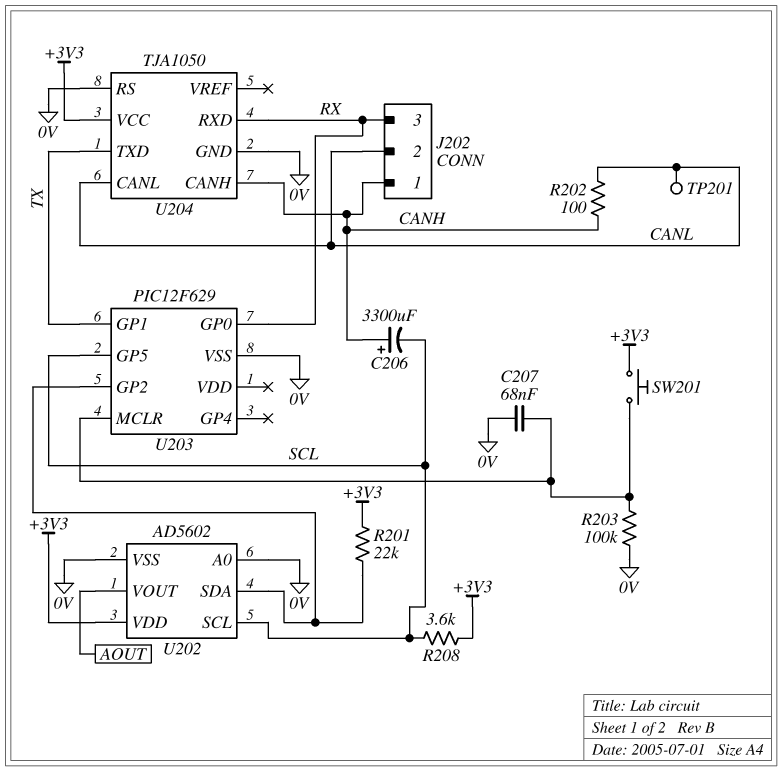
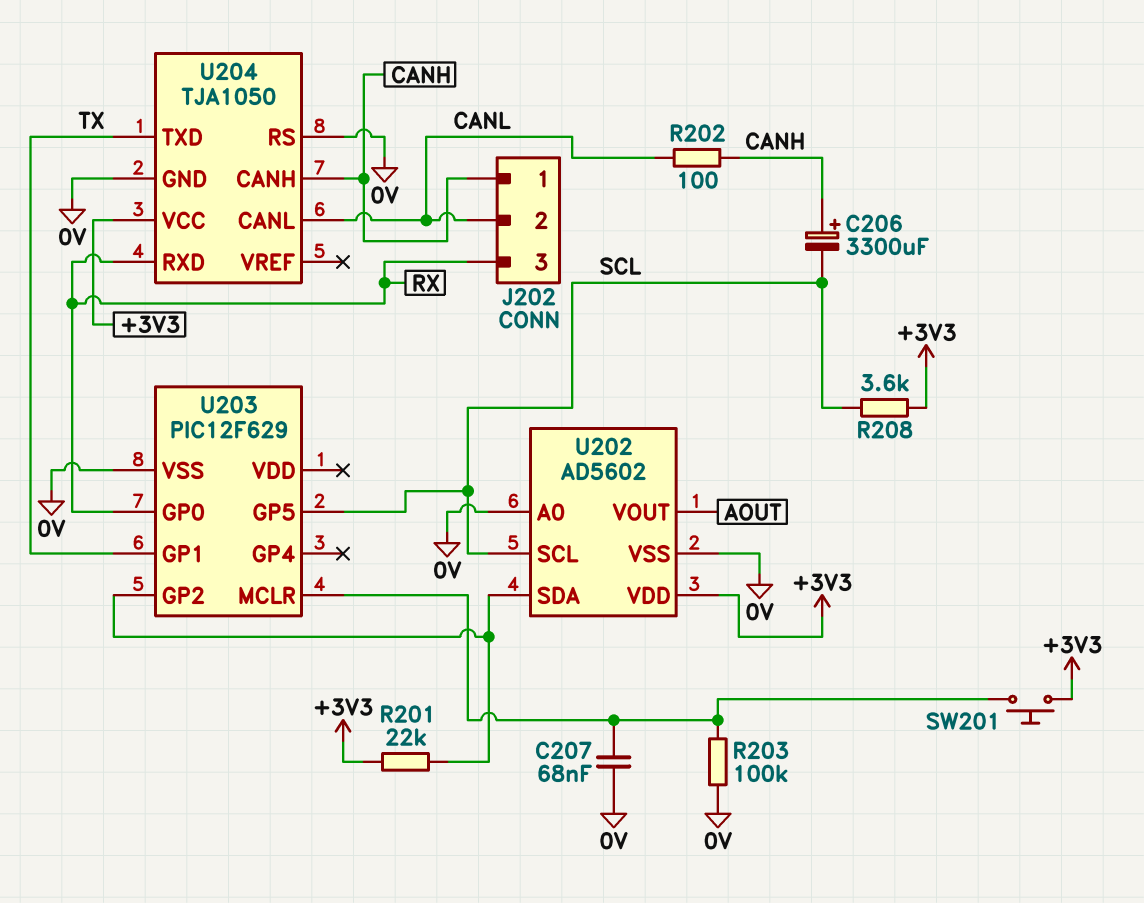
TP201: test point (CANL) -> none

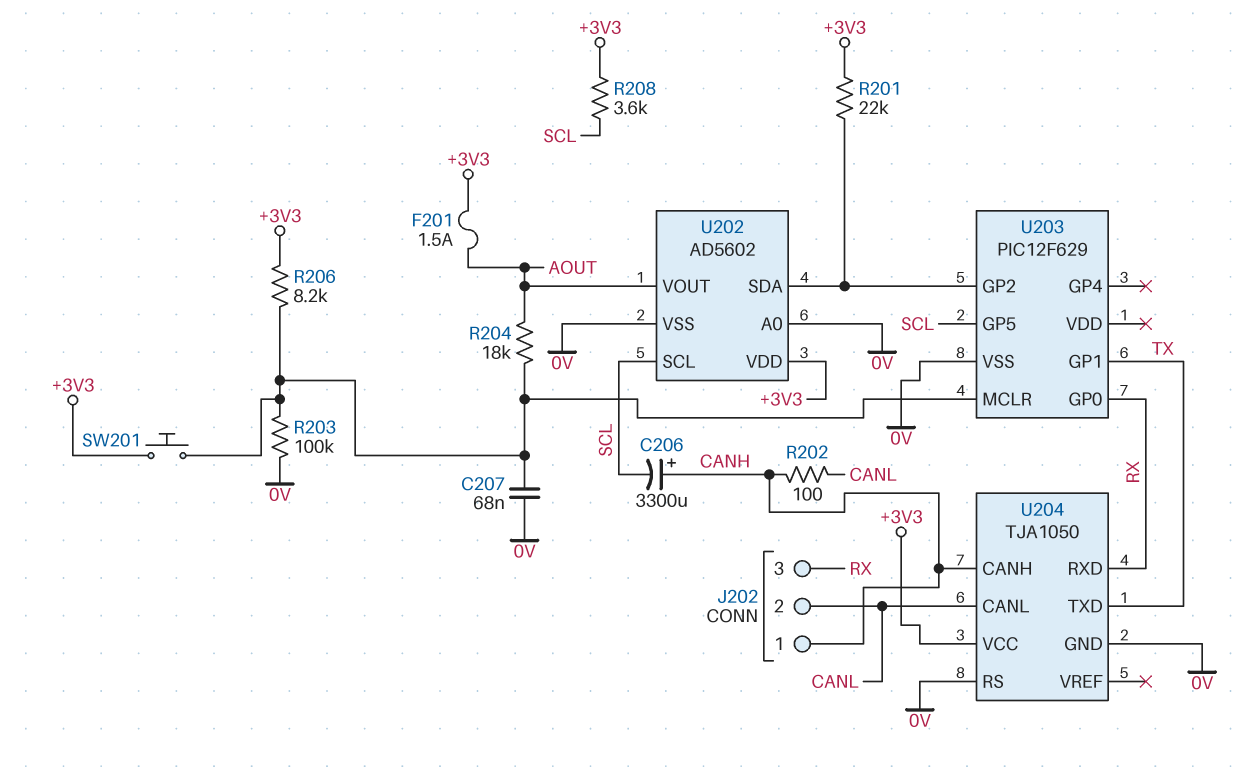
F201: none -> 1.5A (+3V3, AOUT)
R204: none -> 18k (AOUT, U203/MCLR)
R206: none -> 8.2k (+3V3, U203/MCLR)

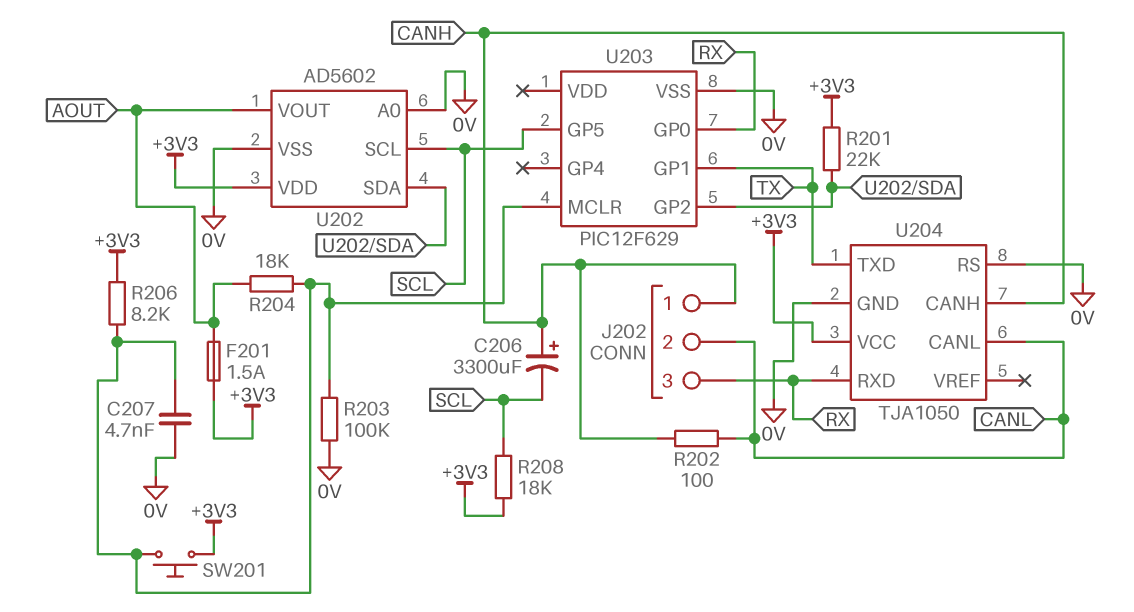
C207: 68nF (0V, U203/MCLR) -> 4.7nF (0V, U203/MCLR)
R208: 3.6k (+3V3, SCL) -> 18k (+3V3, SCL)

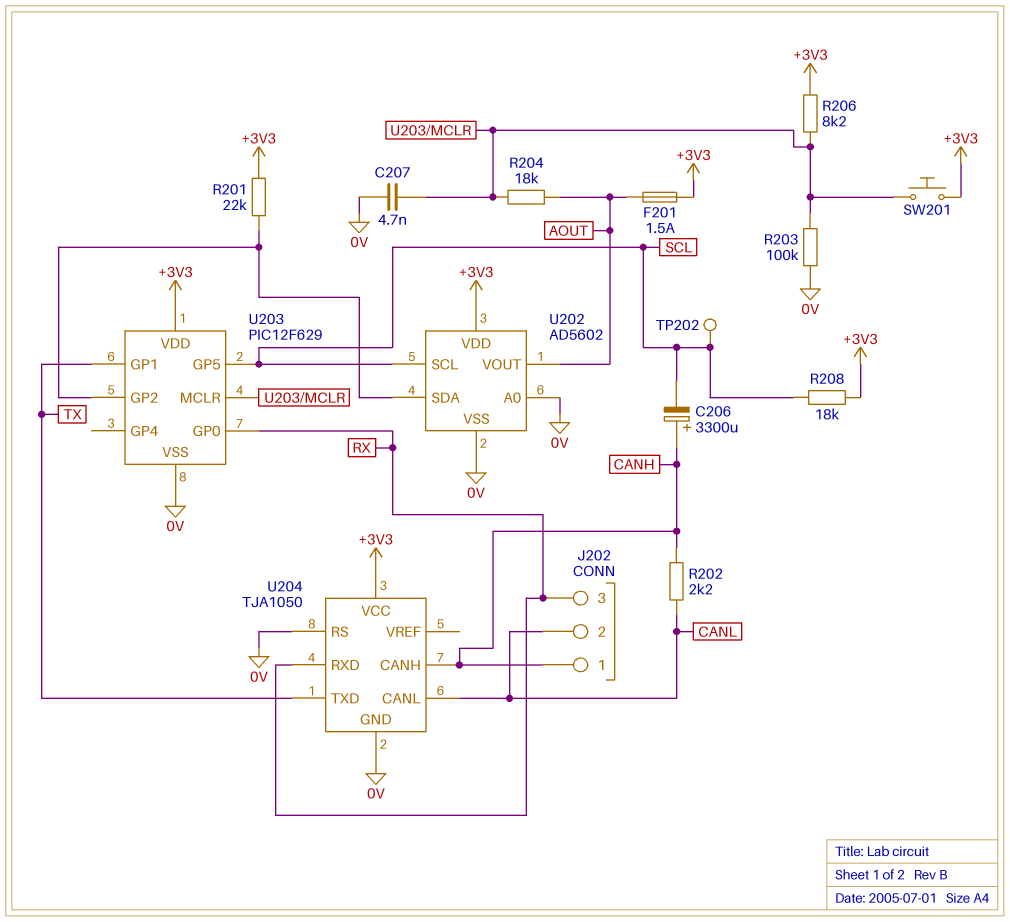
R202: 100 (CANH, CANL) -> 2.2k (CANH, CANL)
TP202: none -> test point (SCL)
U203 pin VDD: none -> +3V3

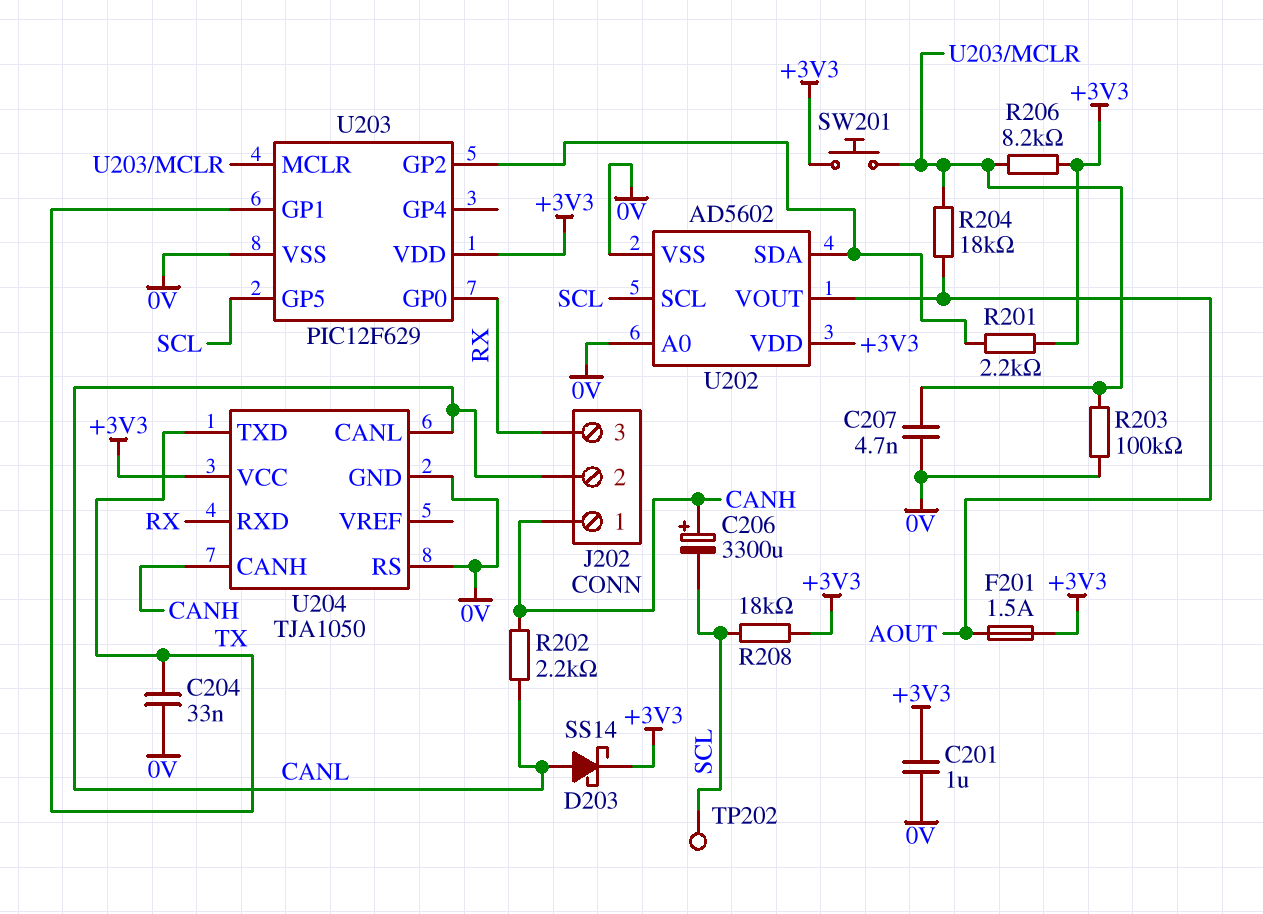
C201: none -> 1uF (+3V3, 0V)
C204: none -> 33nF (0V, TX)
D203: none -> schottky SS14 (A CANL, K +3V3)
R201: 22k (+3V3, U202/SDA) -> 2.2k (+3V3, U202/SDA)

